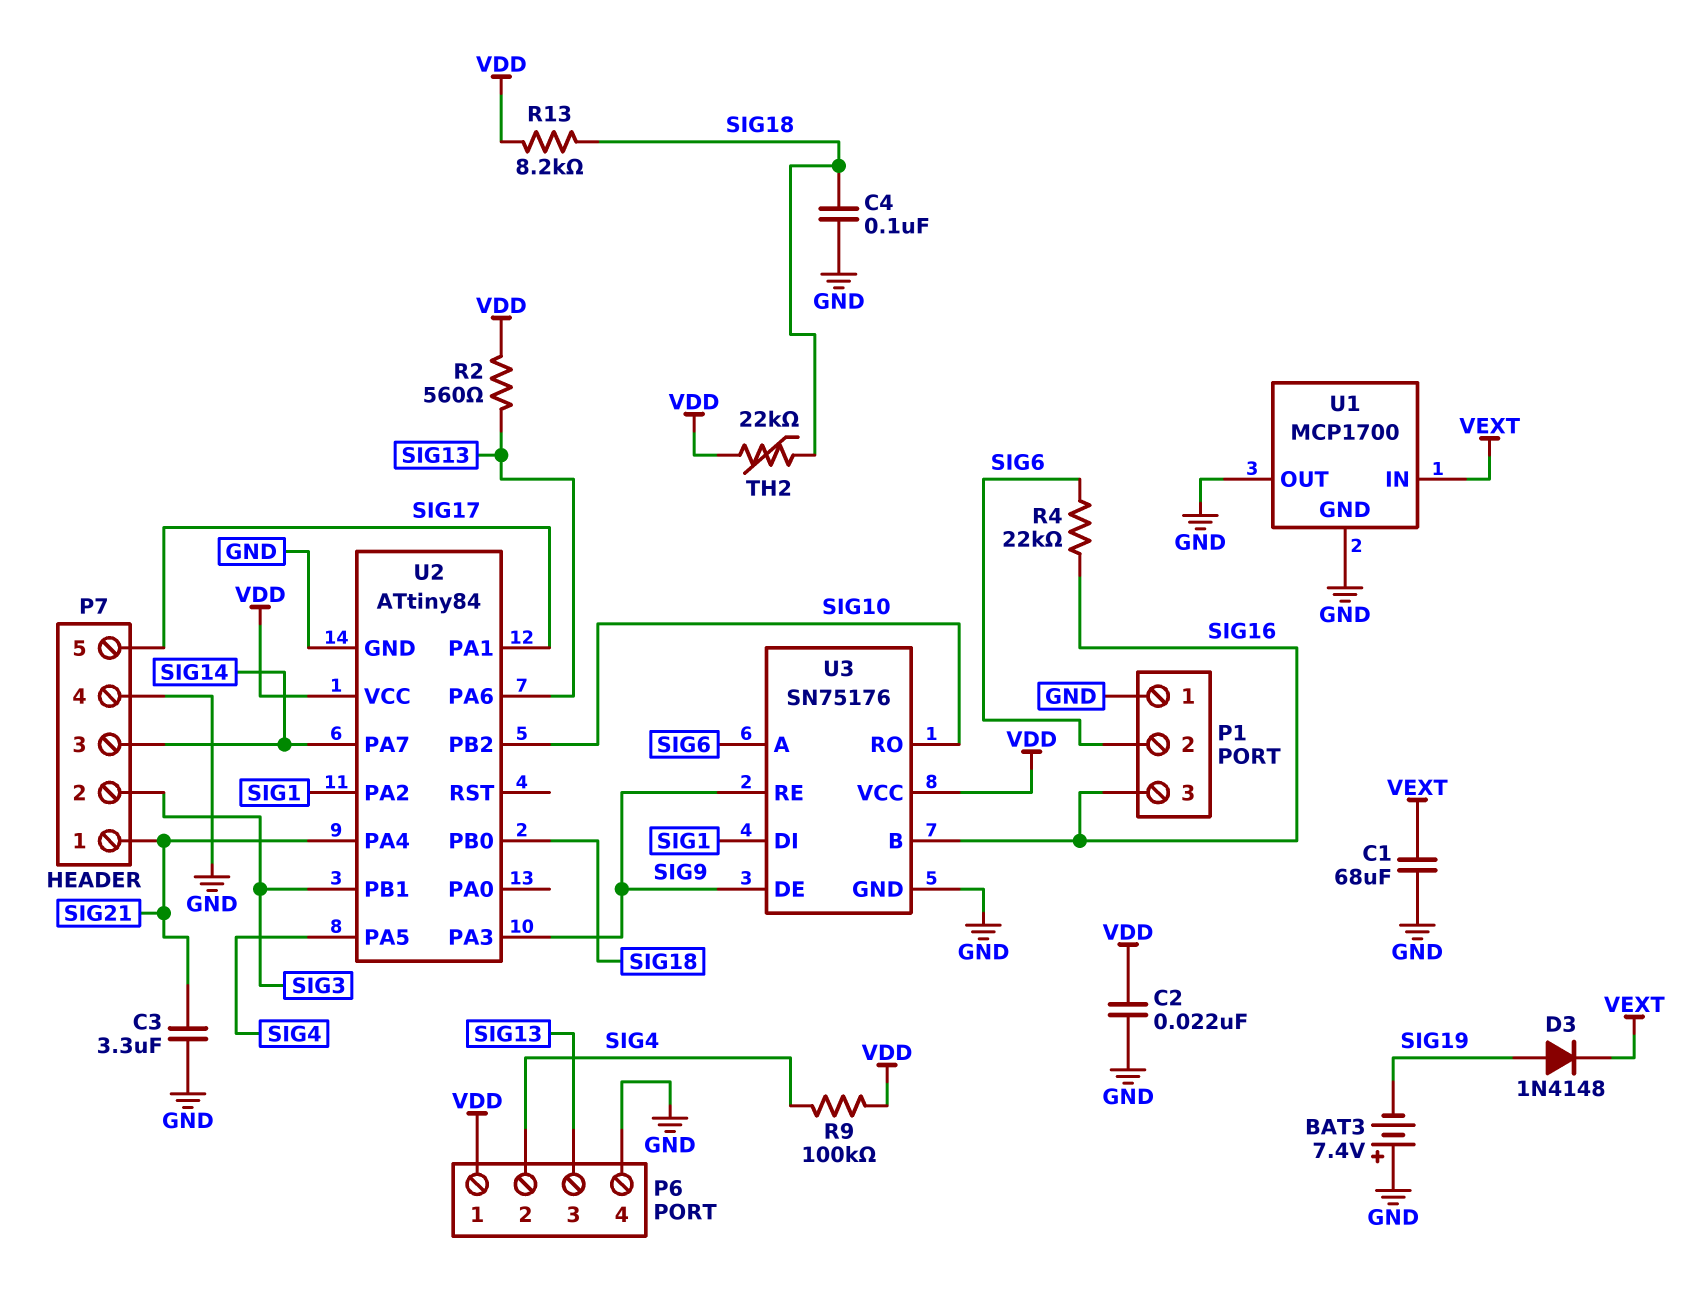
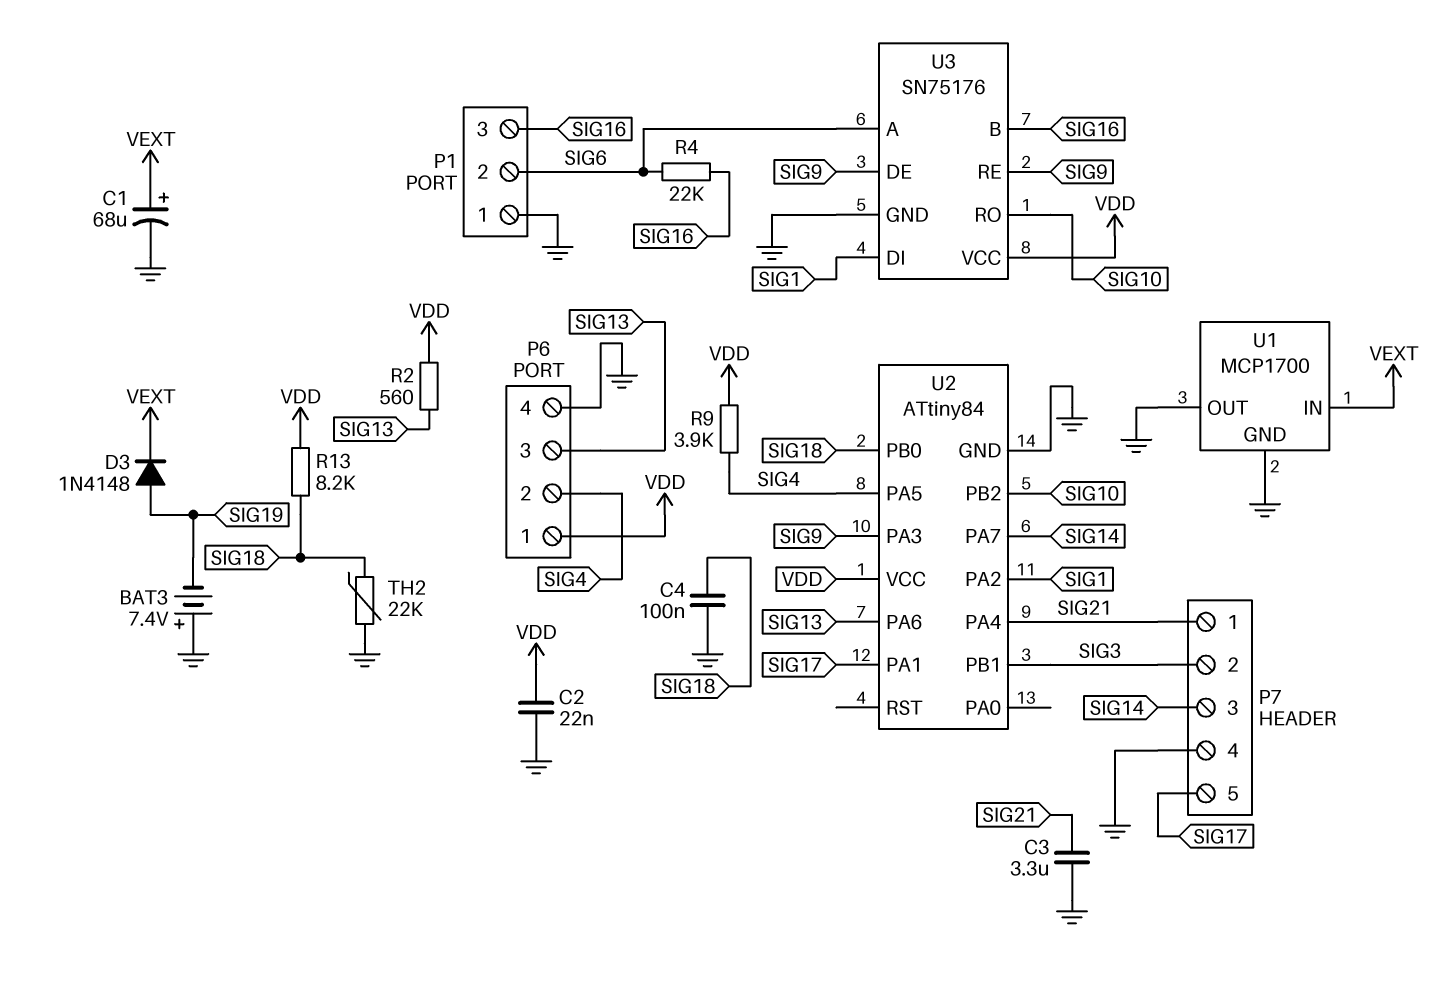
C1: 68uF (GND, VEXT) -> 68uF (plus VEXT, minus GND)
R9: 100k (SIG4, VDD) -> 3.9k (SIG4, VDD)
TH2: 22k (SIG18, VDD) -> 22k (GND, SIG18)

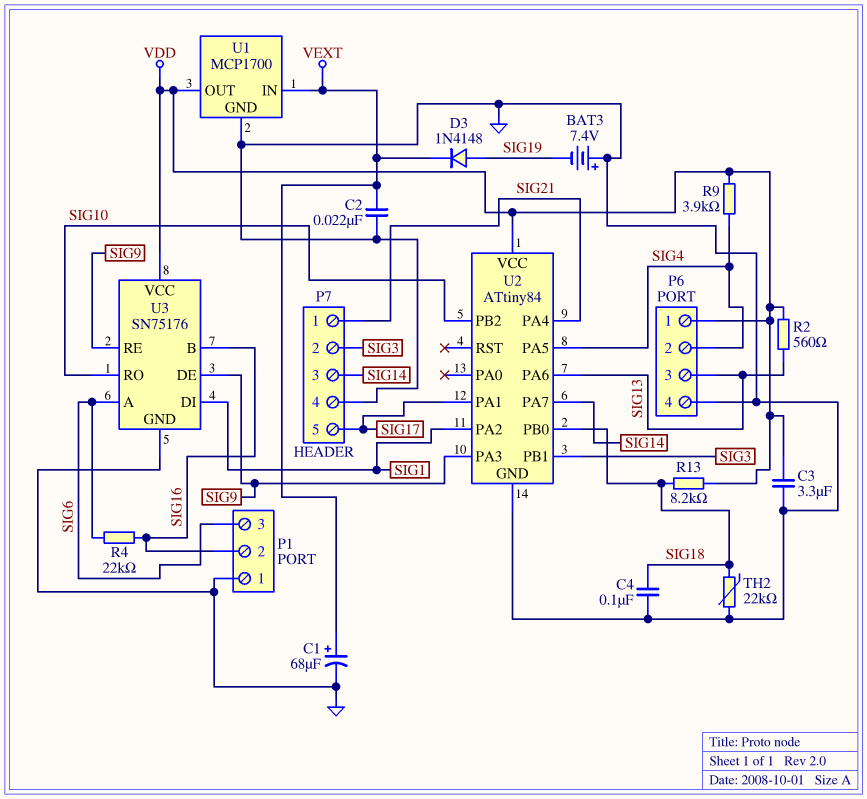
C2: 22nF (GND, VDD) -> 22nF (GND, VEXT)
C3: 3.3uF (GND, SIG21) -> 3.3uF (GND, VDD)
P1 pin 2: SIG6 -> SIG16
P1 pin 3: SIG16 -> SIG6
U1 pin OUT: GND -> VDD

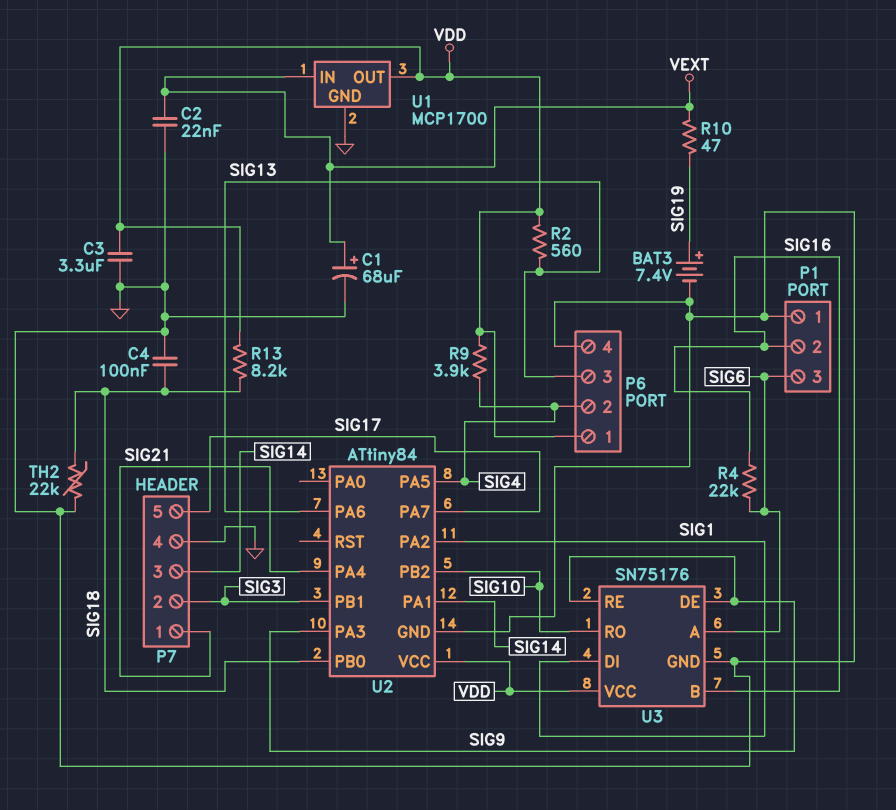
BAT3: 7.4V (plus GND, minus SIG19) -> 7.4V (plus SIG19, minus GND)
D3: diode 1N4148 (A SIG19, K VEXT) -> none
R10: none -> 47 (SIG19, VEXT)
U2 pin PA1: SIG17 -> SIG14
U2 pin PA7: SIG14 -> SIG17

